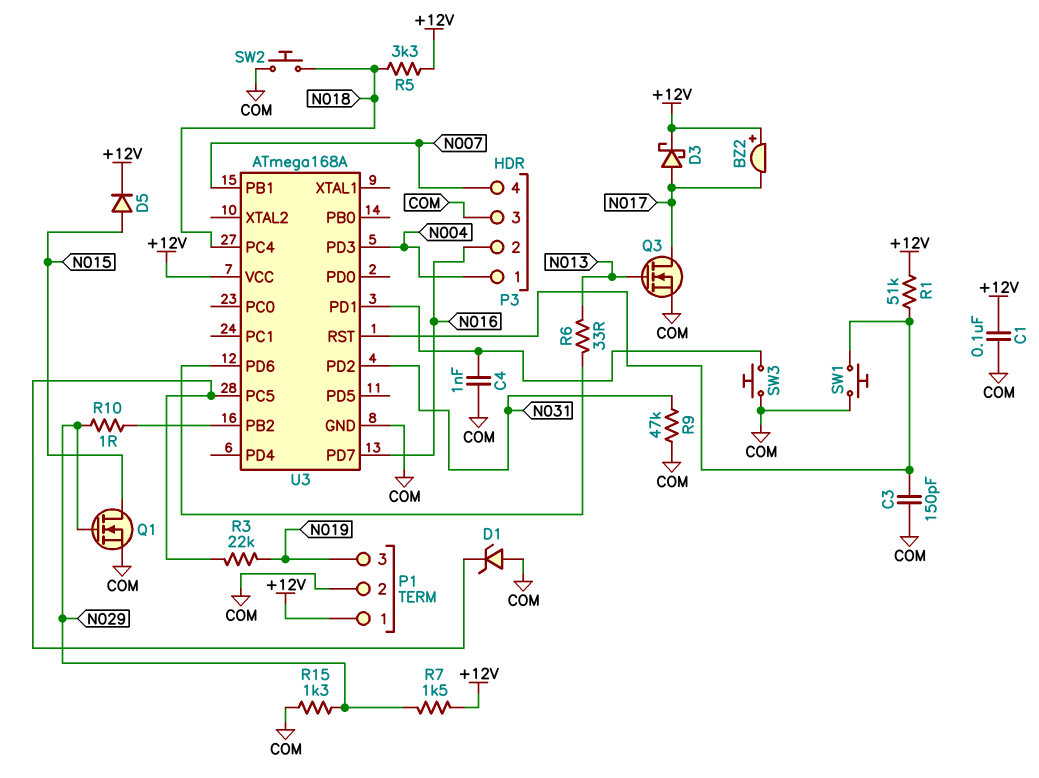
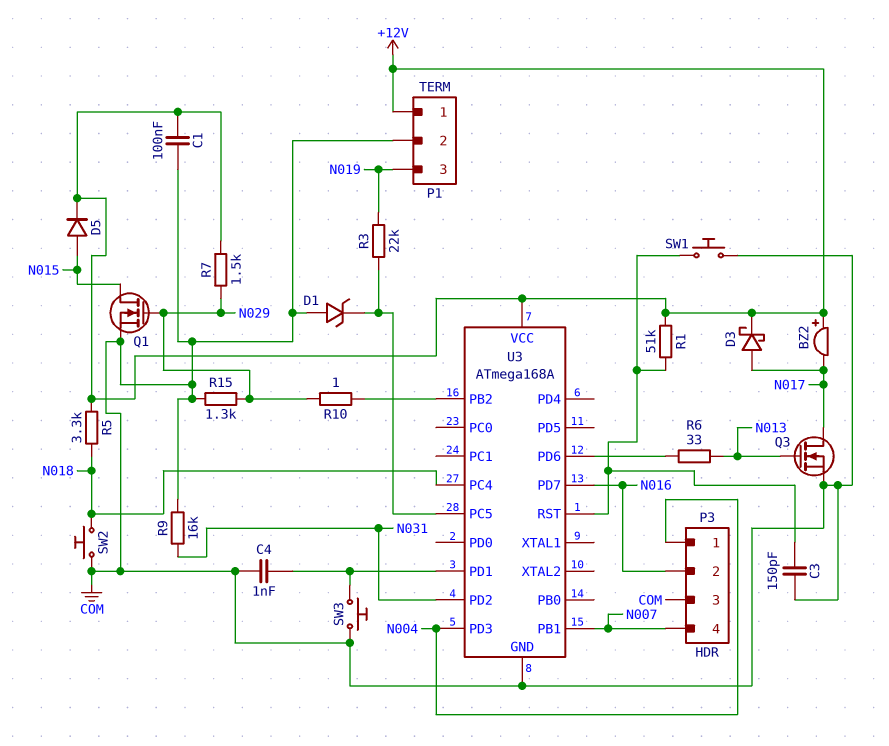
R9: 47k (COM, N031) -> 16k (COM, N031)

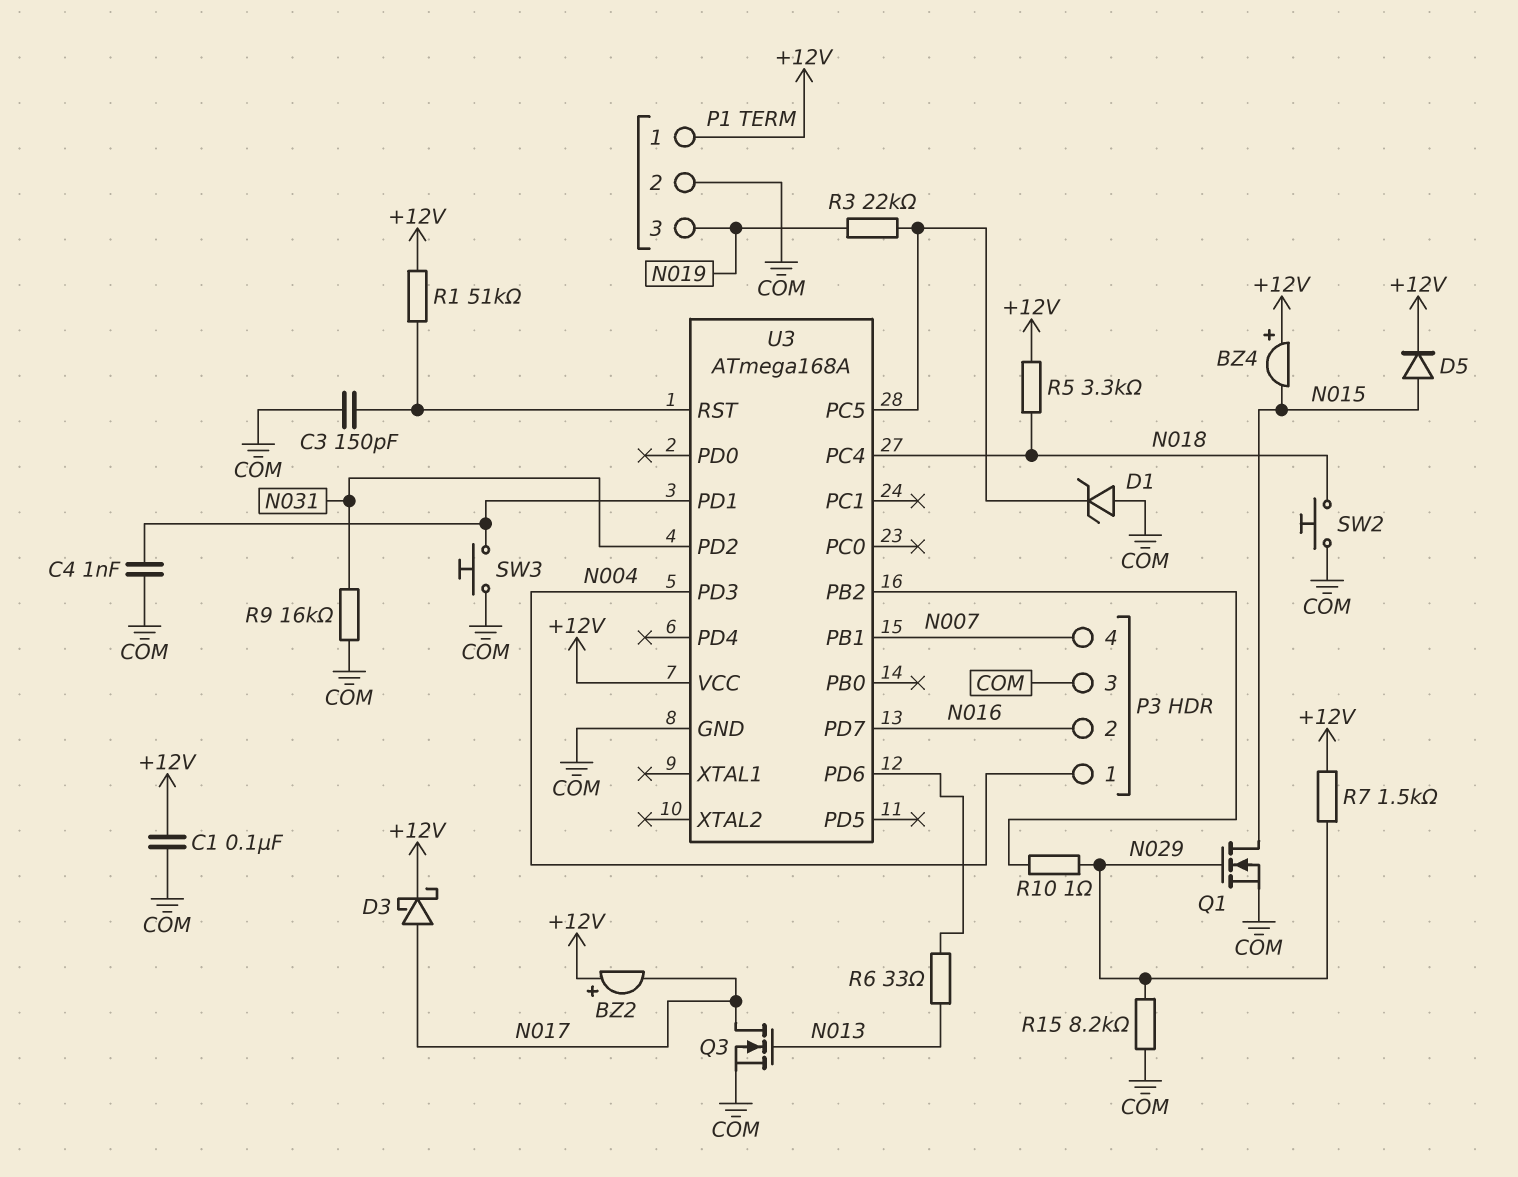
BZ4: none -> buzzer (plus +12V, minus N015)
R15: 1.3k (COM, N029) -> 8.2k (COM, N029)
SW1: button (COM, U3/RST) -> none

